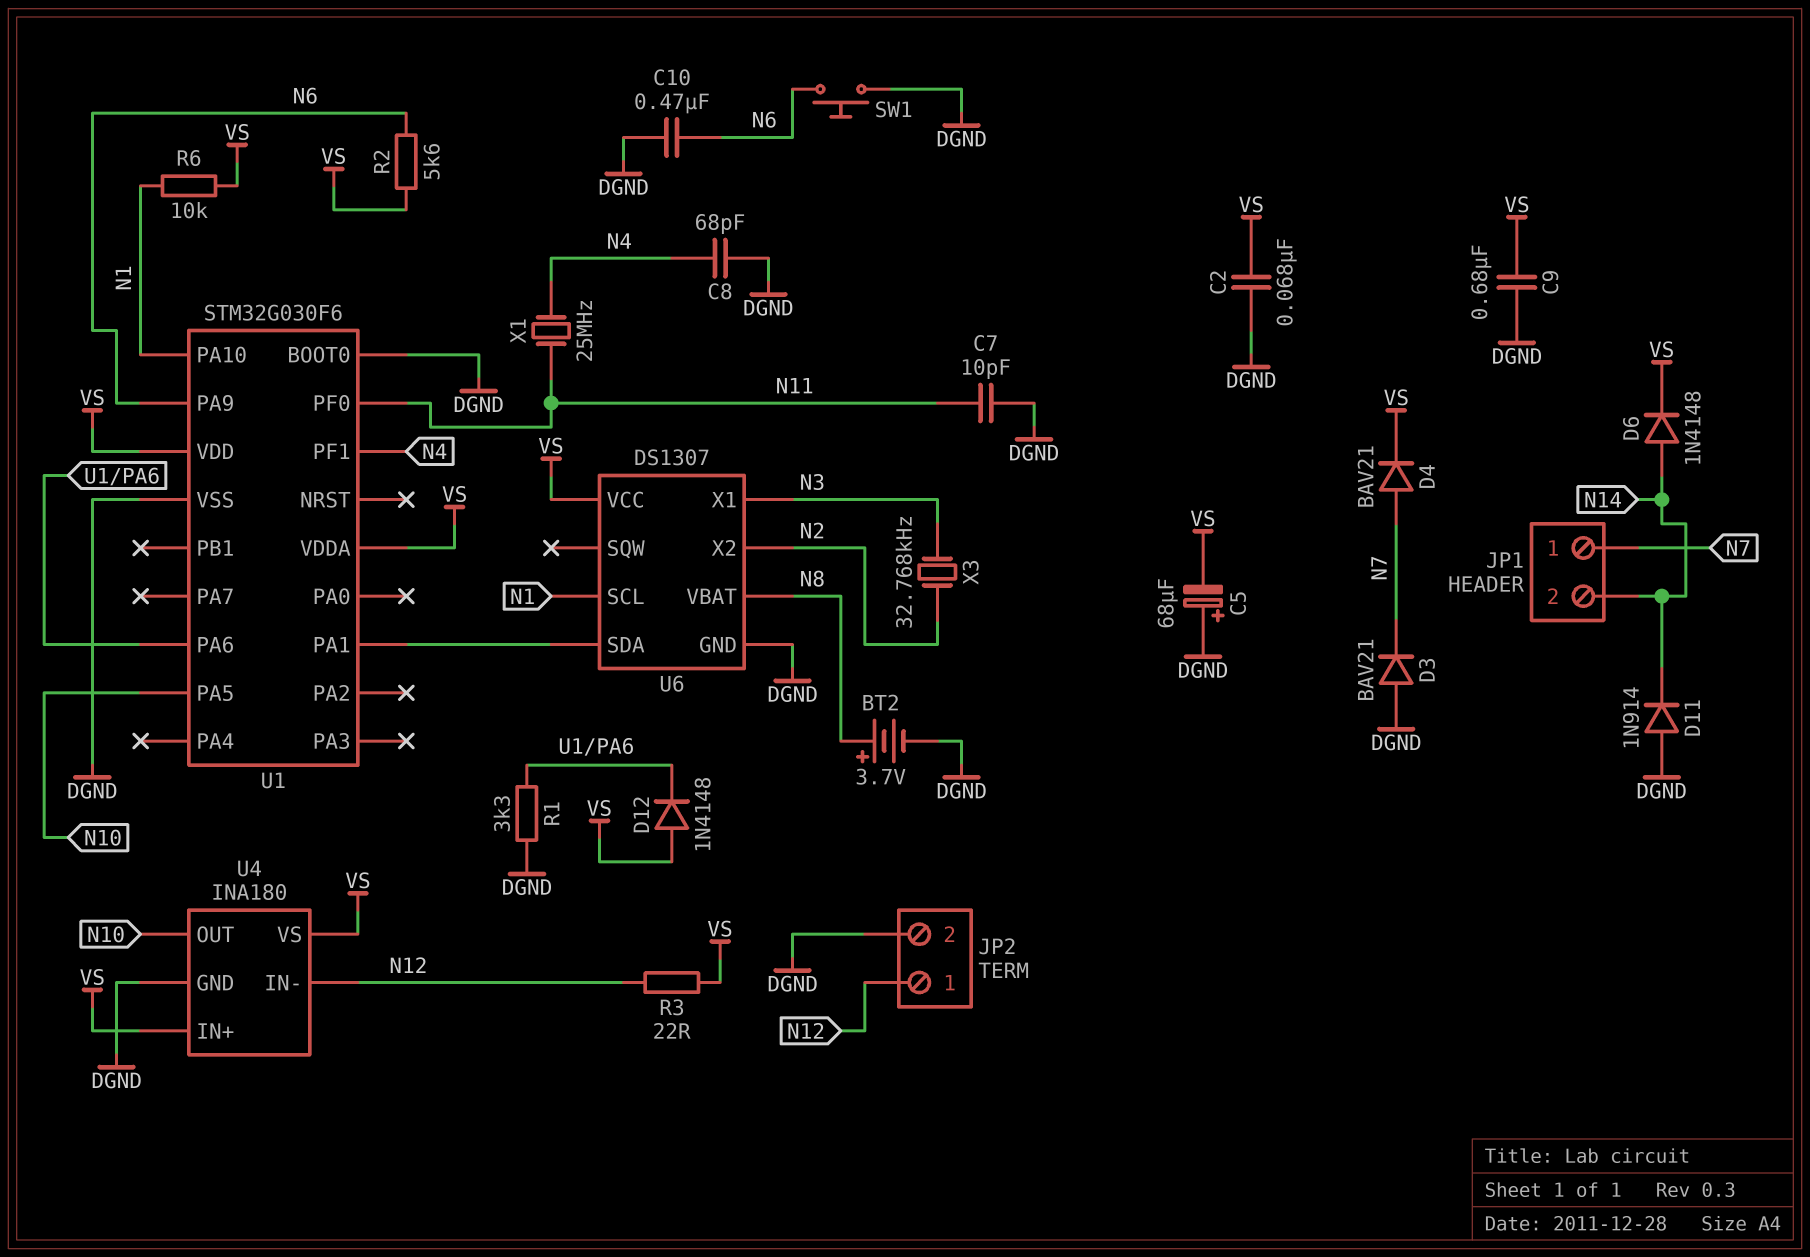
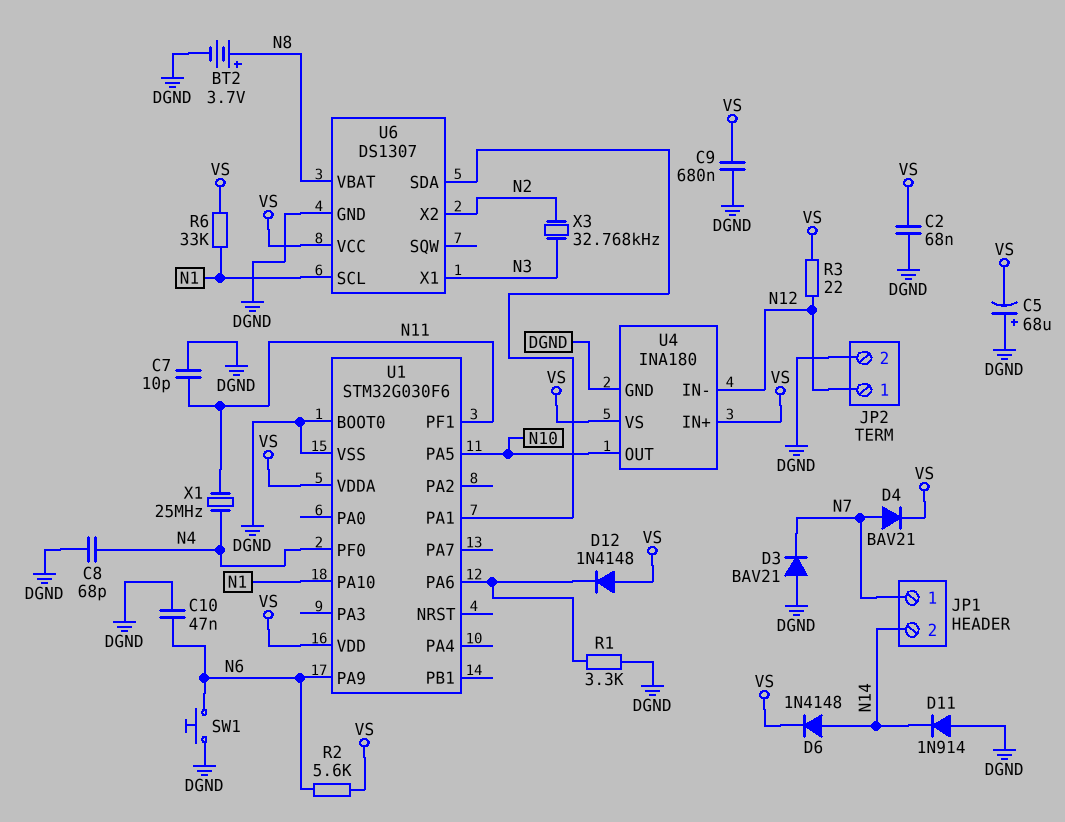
C10: 470nF (DGND, N6) -> 47nF (DGND, N6)
R6: 10k (N1, VS) -> 33k (N1, VS)
U1 pin PF0: N11 -> N4
U1 pin PF1: N4 -> N11

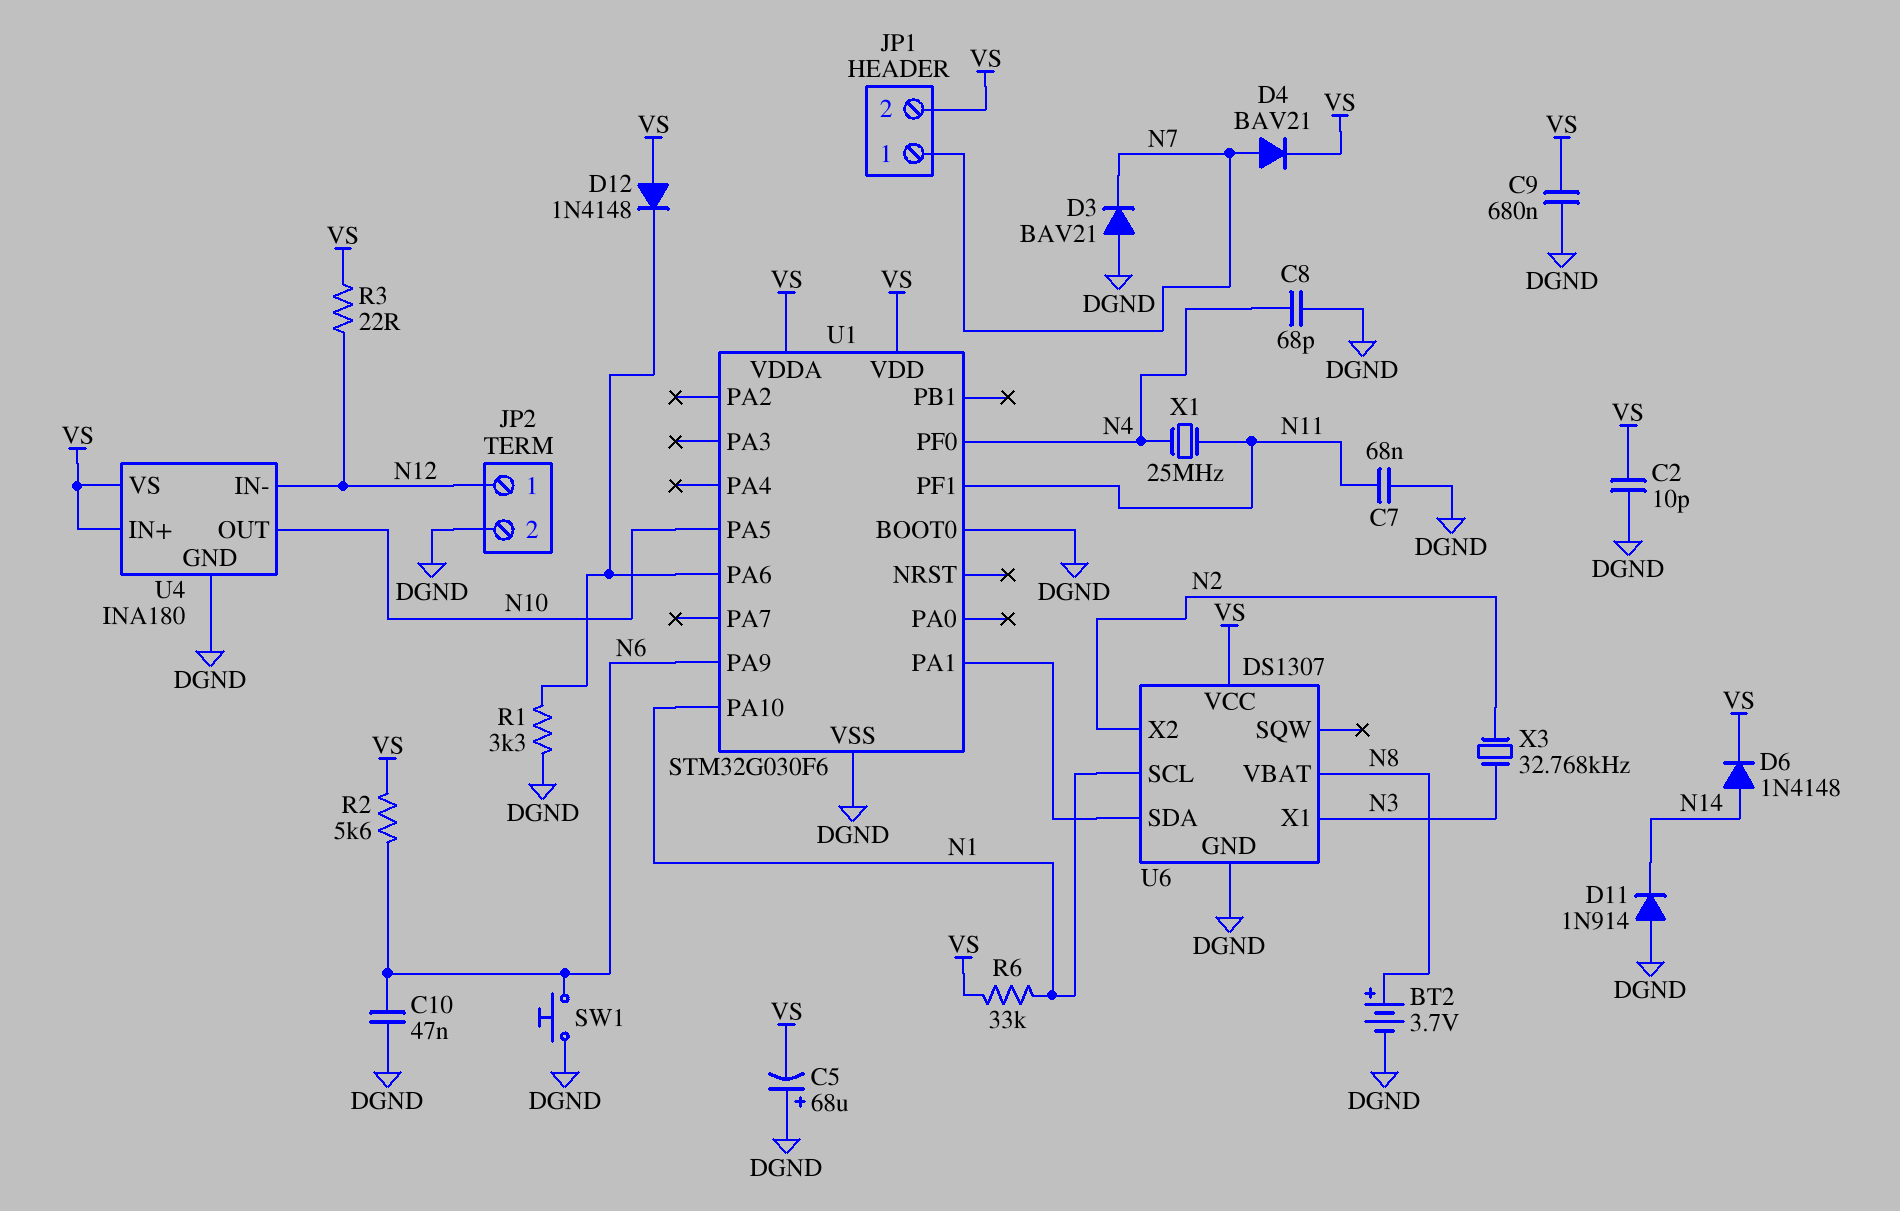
C2: 68nF (DGND, VS) -> 10pF (DGND, VS)
C7: 10pF (DGND, N11) -> 68nF (DGND, N11)
JP1 pin 2: N14 -> VS

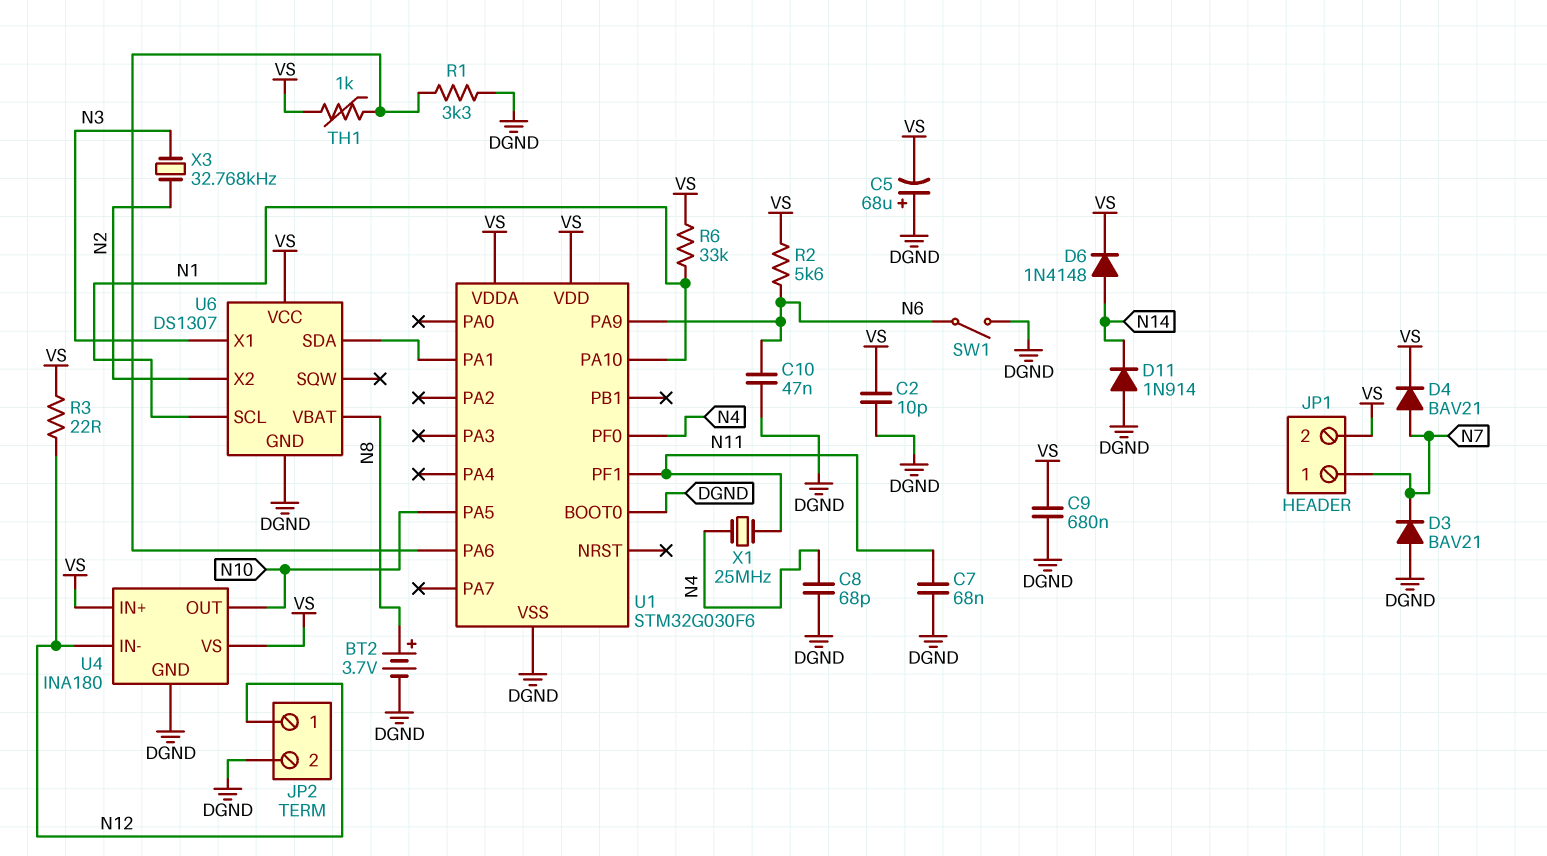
D12: diode 1N4148 (A VS, K U1/PA6) -> none
SW1: button (DGND, N6) -> switch (DGND, N6)
TH1: none -> 1k (U1/PA6, VS)

